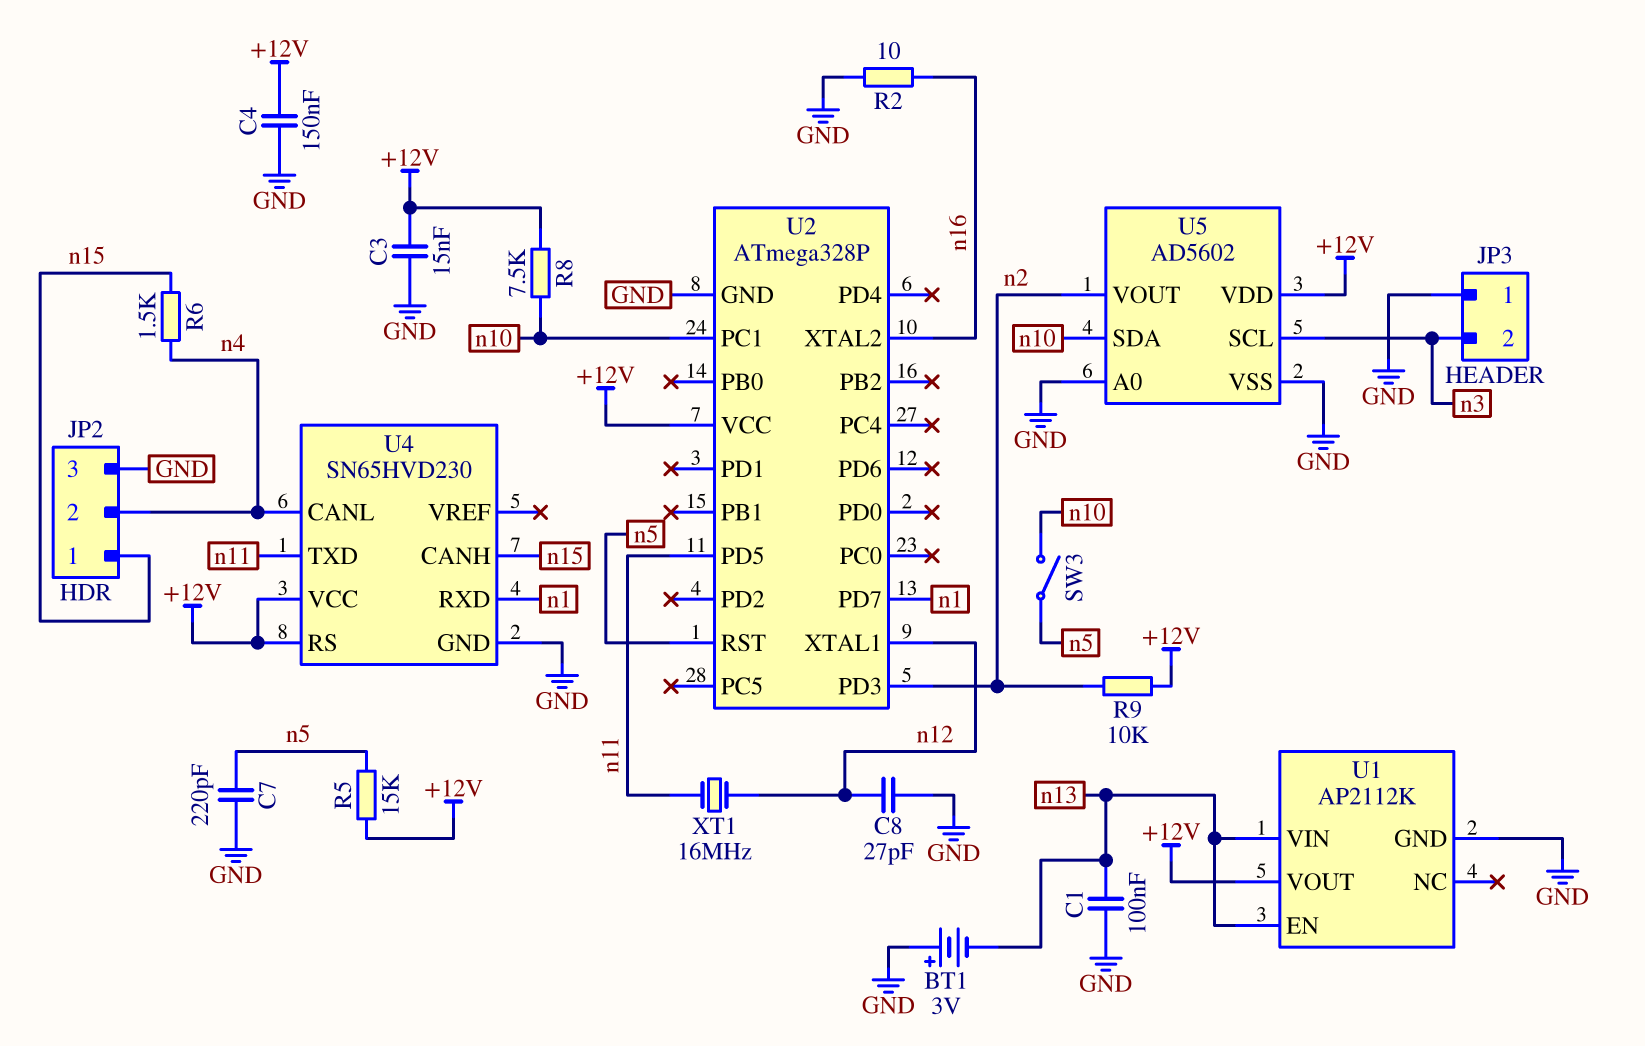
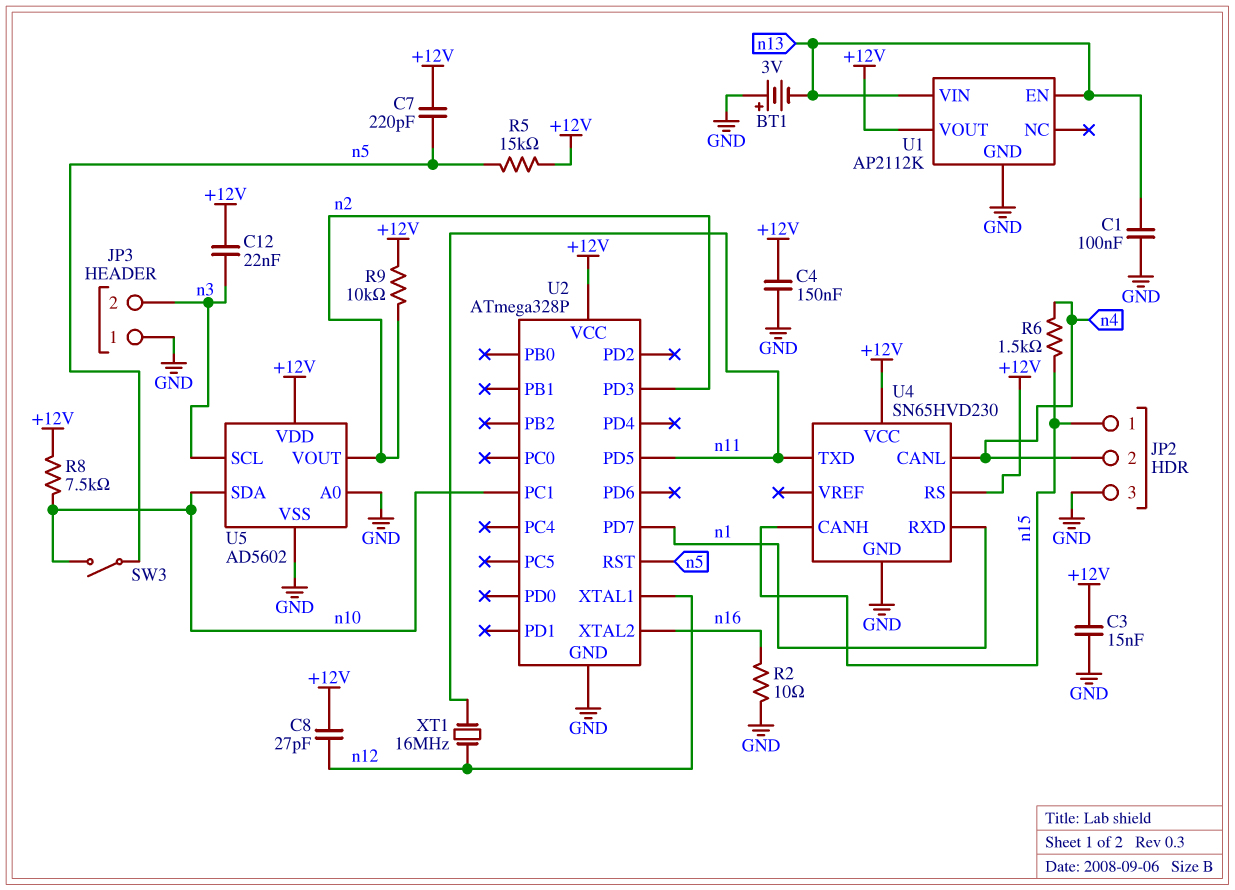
C7: 220pF (GND, n5) -> 220pF (+12V, n5)
C8: 27pF (GND, n12) -> 27pF (+12V, n12)
C12: none -> 22nF (+12V, n3)

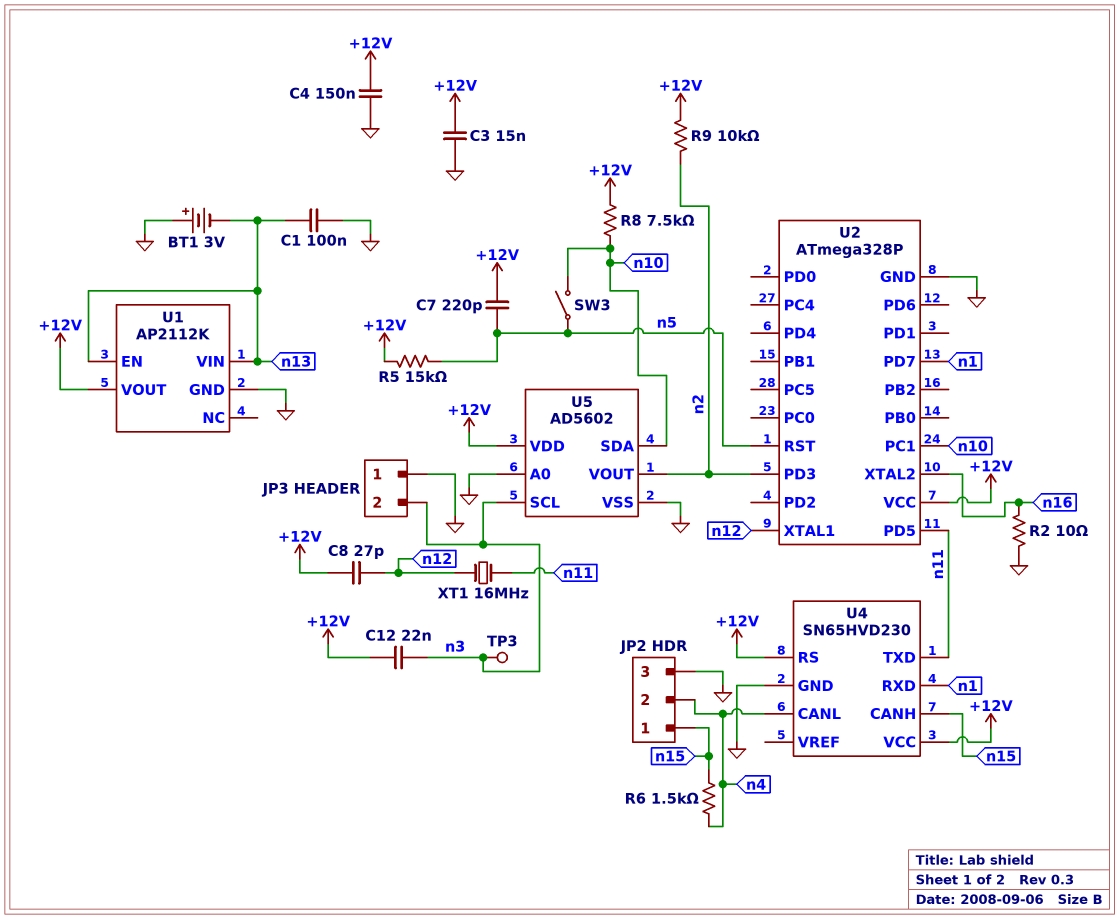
TP3: none -> test point (n3)

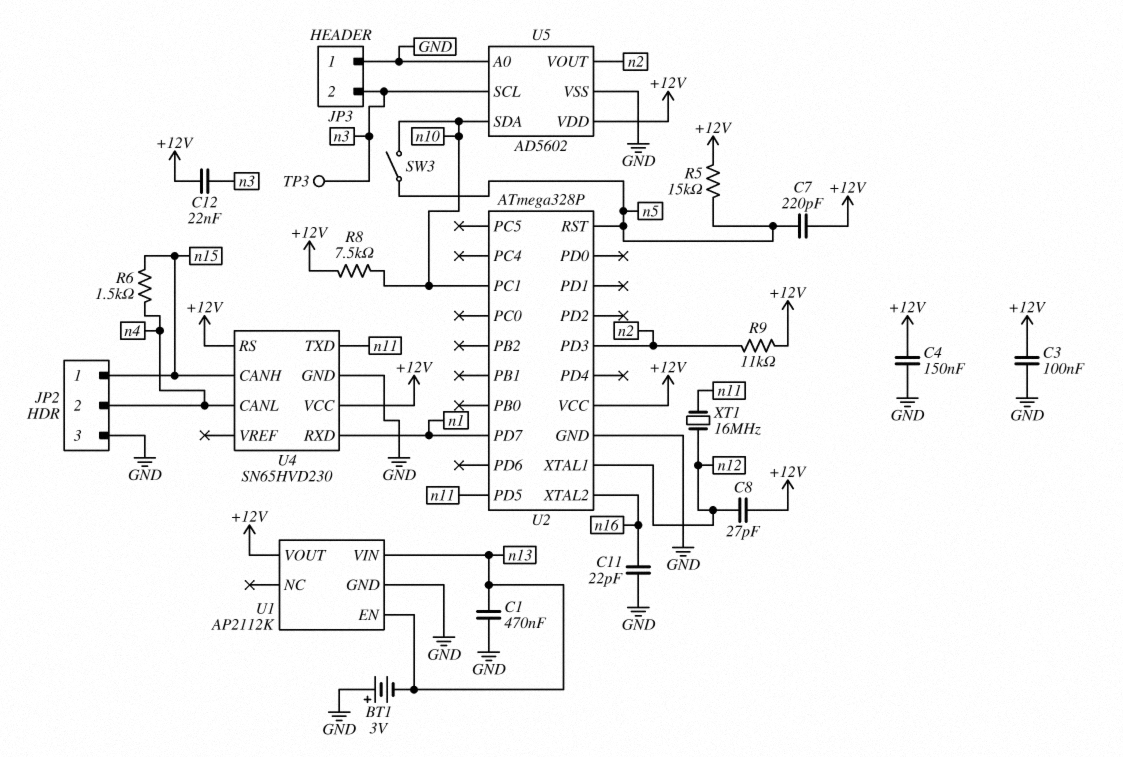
C1: 100nF (GND, n13) -> 470nF (GND, n13)
C3: 15nF (+12V, GND) -> 100nF (+12V, GND)
C11: none -> 22pF (GND, n16)
R2: 10 (GND, n16) -> none
R9: 10k (+12V, n2) -> 11k (+12V, n2)

